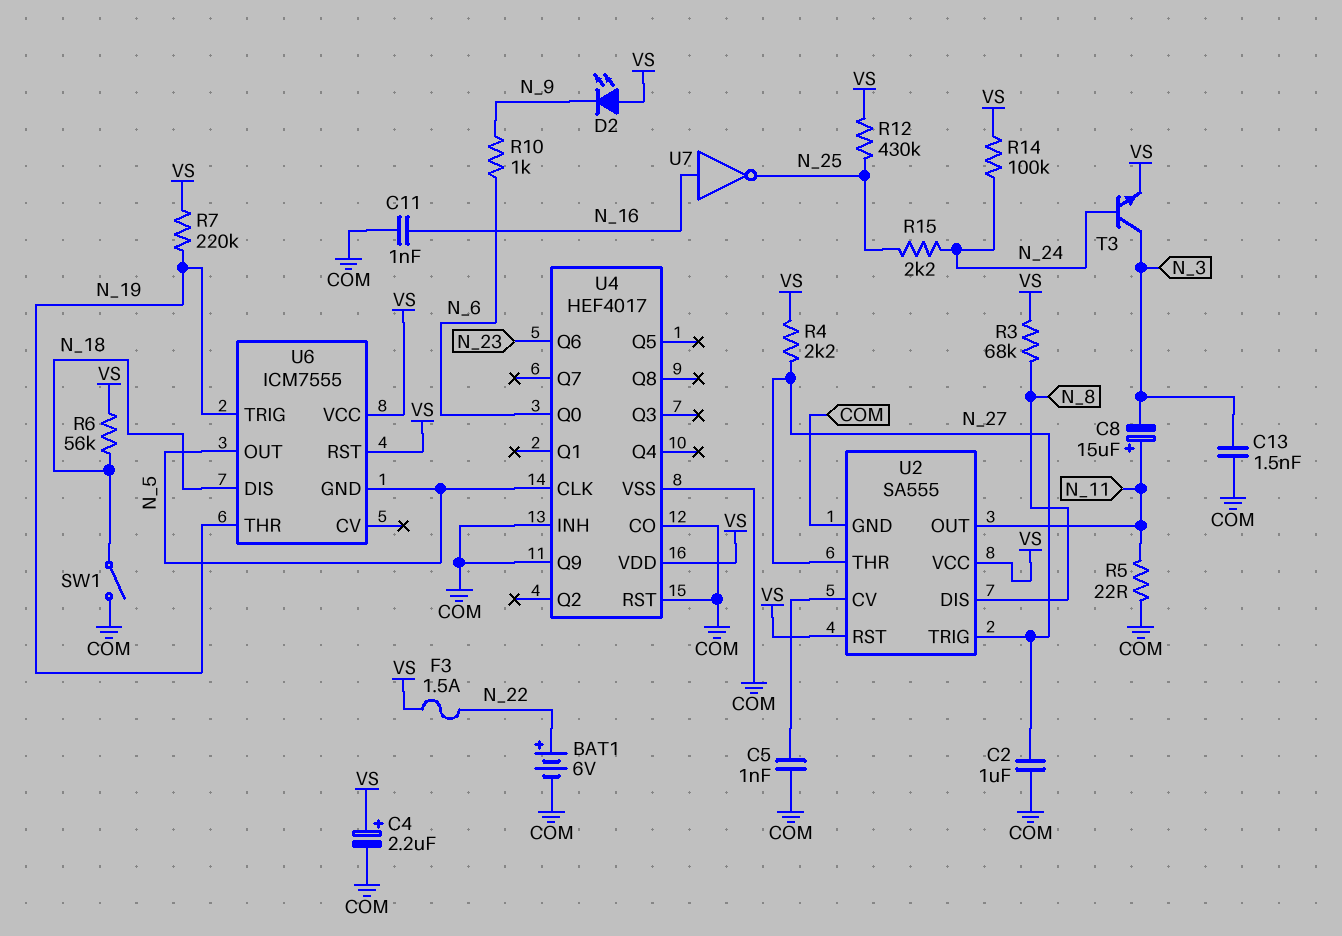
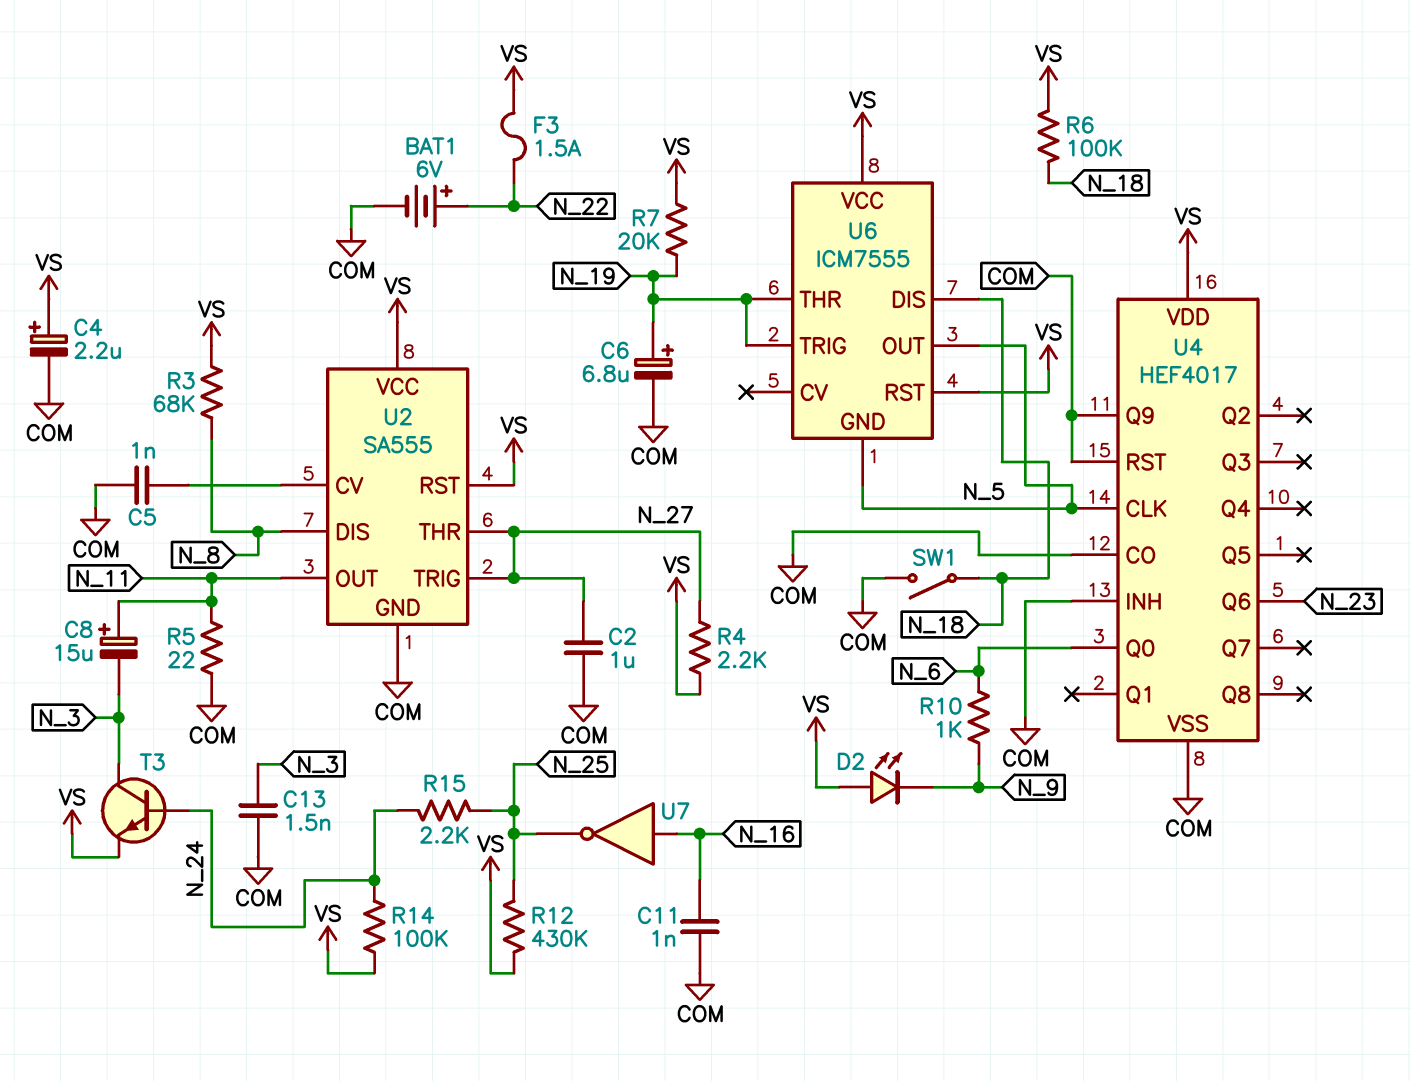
C6: none -> 6.8uF (plus N_19, minus COM)
R6: 56k (N_18, VS) -> 100k (N_18, VS)
R7: 220k (N_19, VS) -> 20k (N_19, VS)

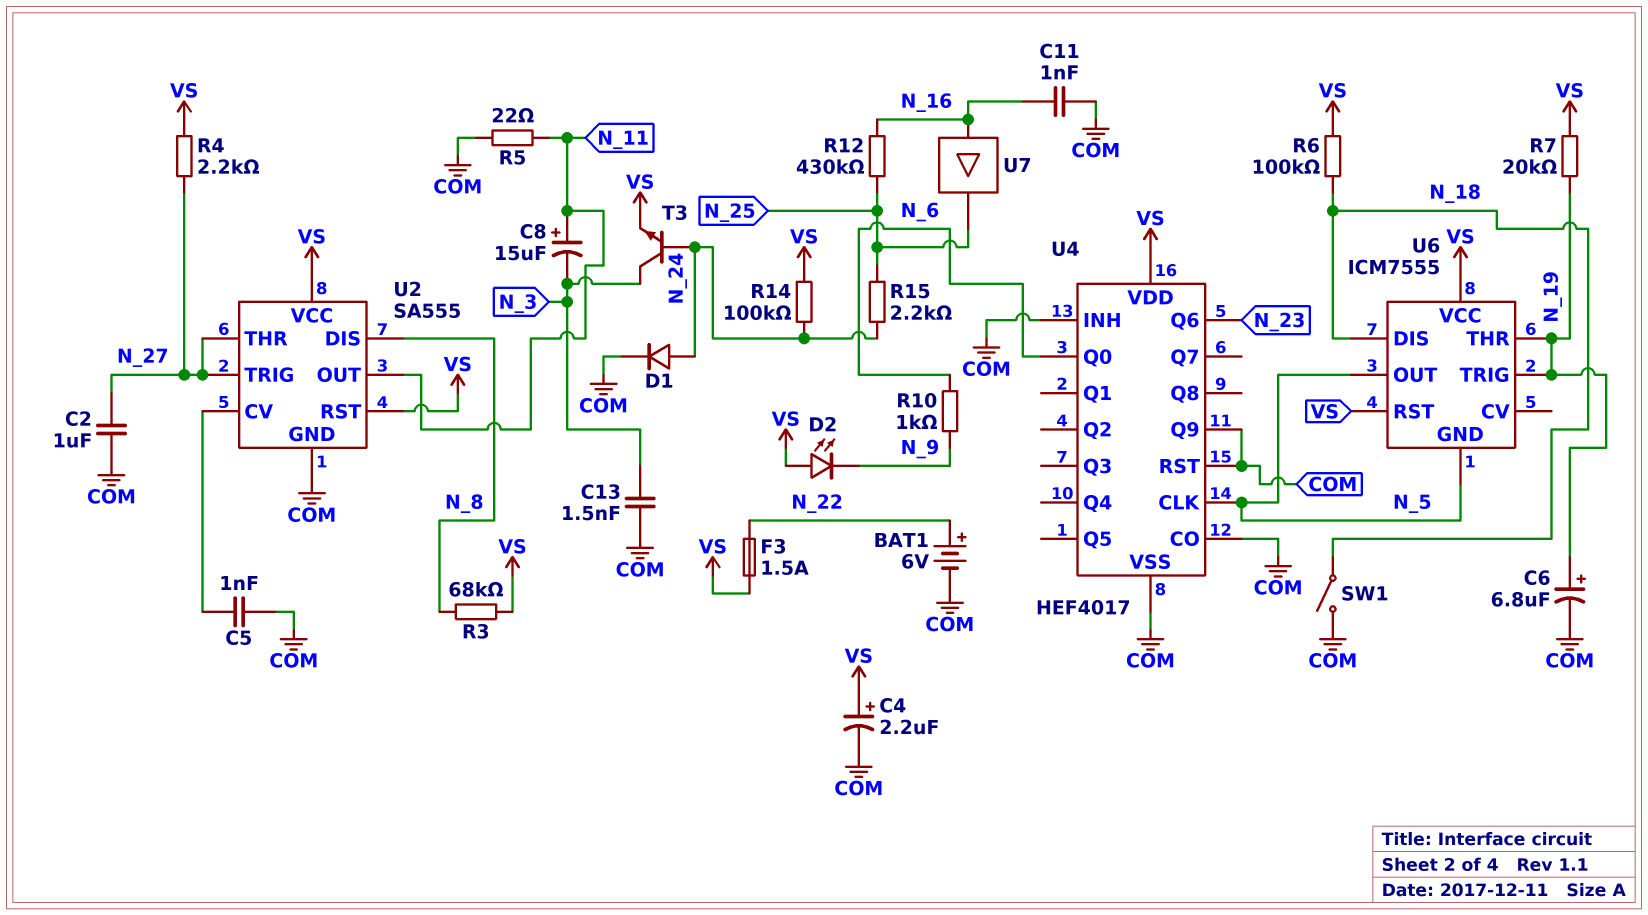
D1: none -> diode (A N_24, K COM)
R12: 430k (N_25, VS) -> 430k (N_16, N_25)
U7: NOT (in N_16, out N_25) -> buffer (in N_16, out N_25)

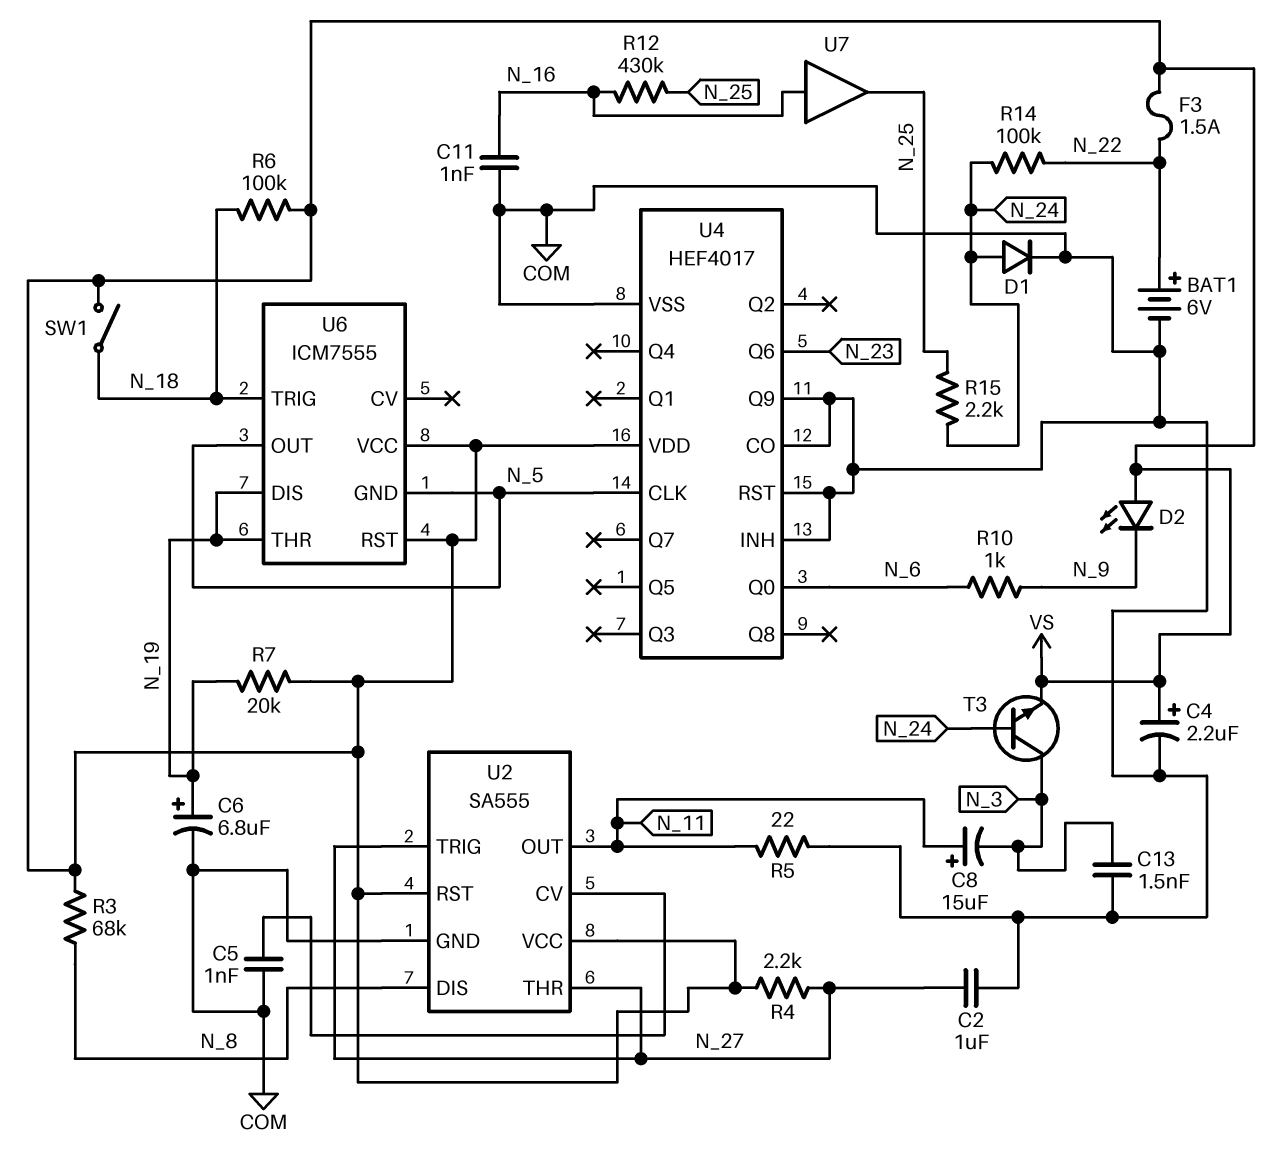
R14: 100k (N_24, VS) -> 100k (N_22, N_24)
SW1: switch (COM, N_18) -> switch (N_18, VS)
U6 pin DIS: N_18 -> N_19
U6 pin TRIG: N_19 -> N_18

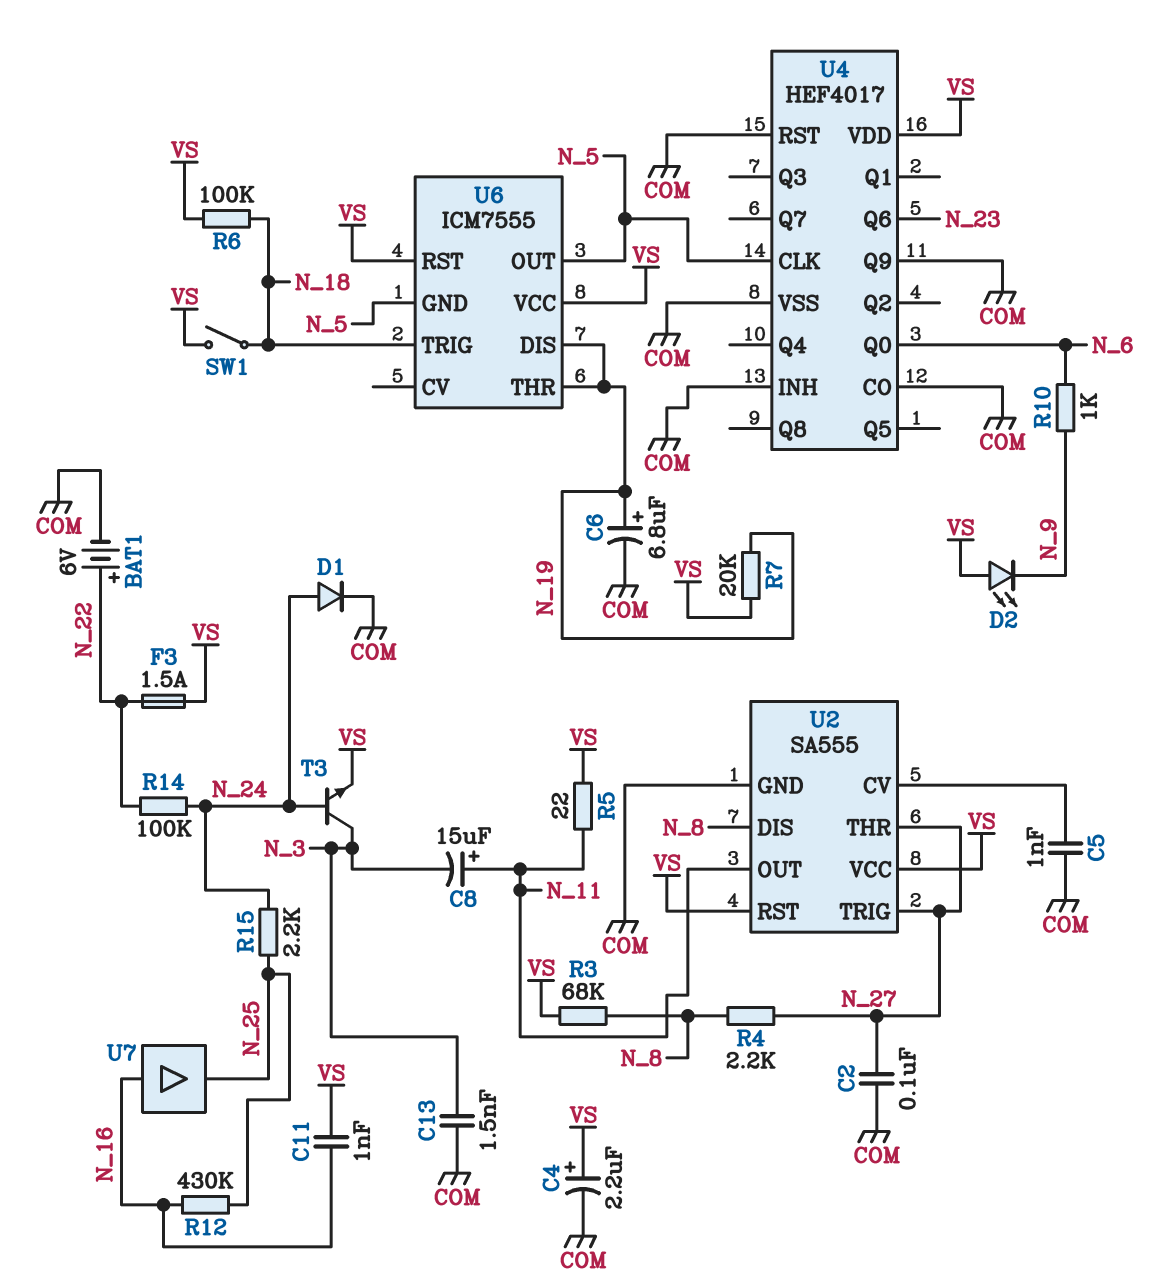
C2: 1uF (COM, N_27) -> 100nF (COM, N_27)
C11: 1nF (COM, N_16) -> 1nF (N_16, VS)
R4: 2.2k (N_27, VS) -> 2.2k (N_8, N_27)
R5: 22 (COM, N_11) -> 22 (N_11, VS)

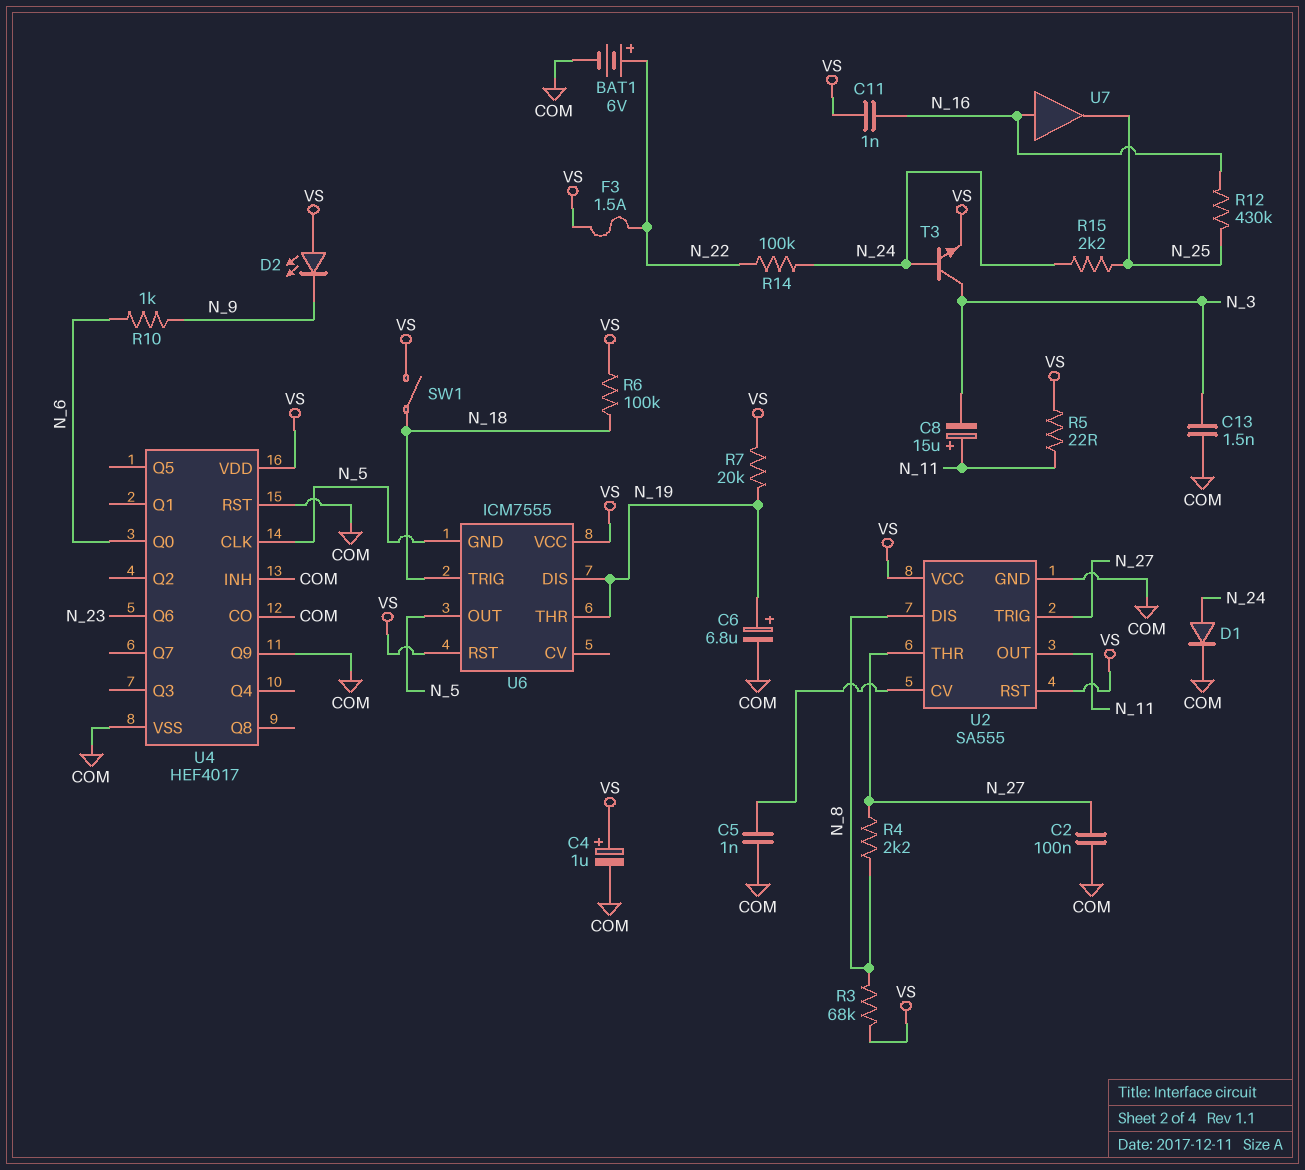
C4: 2.2uF (plus VS, minus COM) -> 1uF (plus VS, minus COM)

